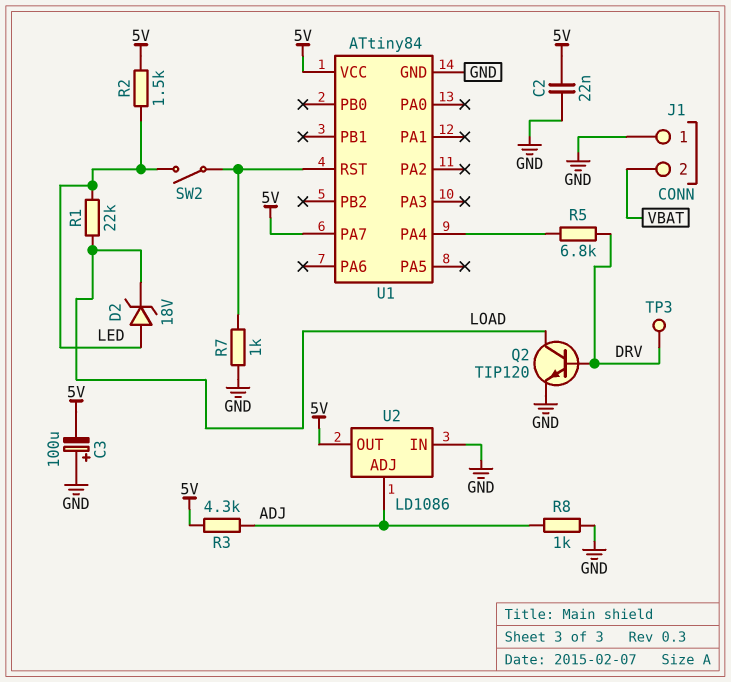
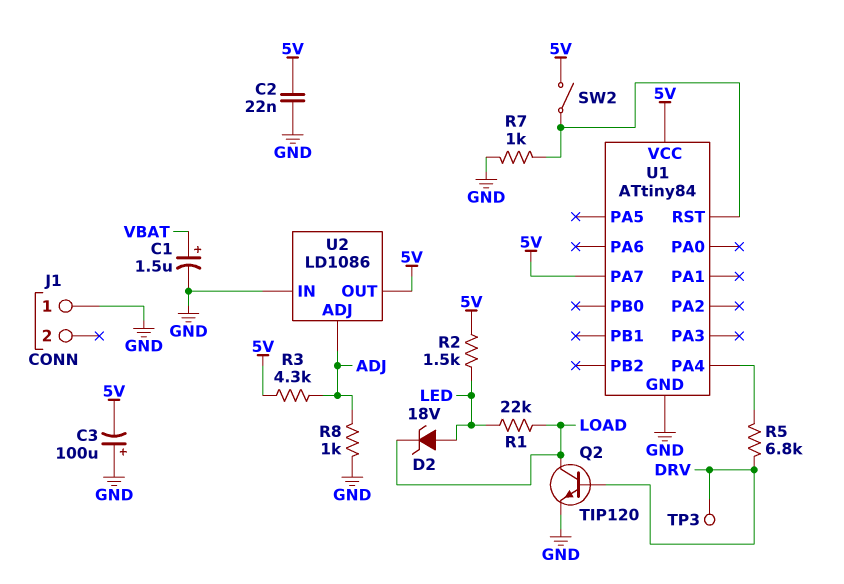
C1: none -> 1.5uF (plus VBAT, minus GND)
J1 pin 2: VBAT -> none
SW2: switch (LED, U1/RST) -> switch (5V, U1/RST)

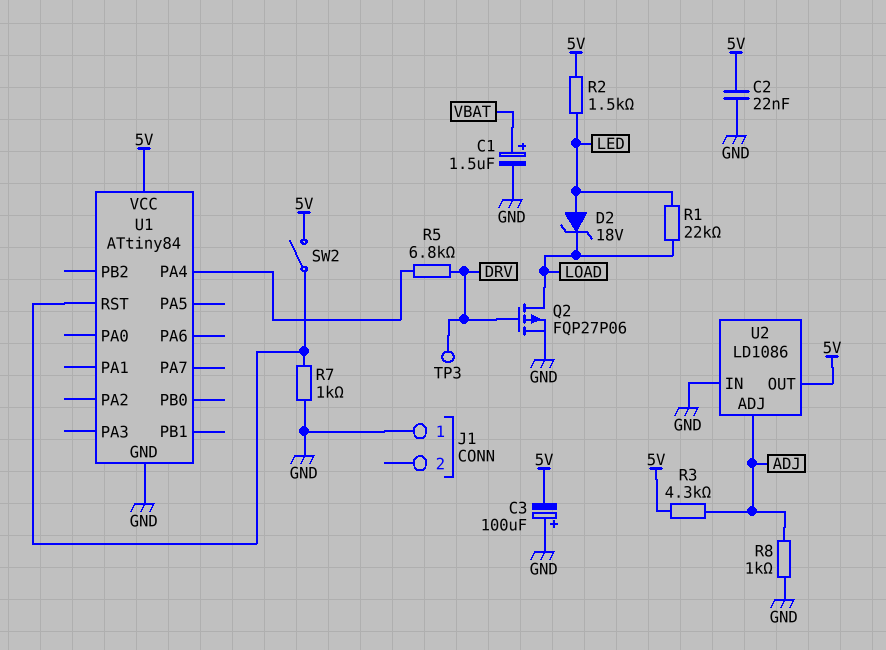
Q2: NPN TIP120 (B DRV, C LOAD, E GND) -> PMOS FQP27P06 (G DRV, D LOAD, S GND)
U1 pin PA7: 5V -> none

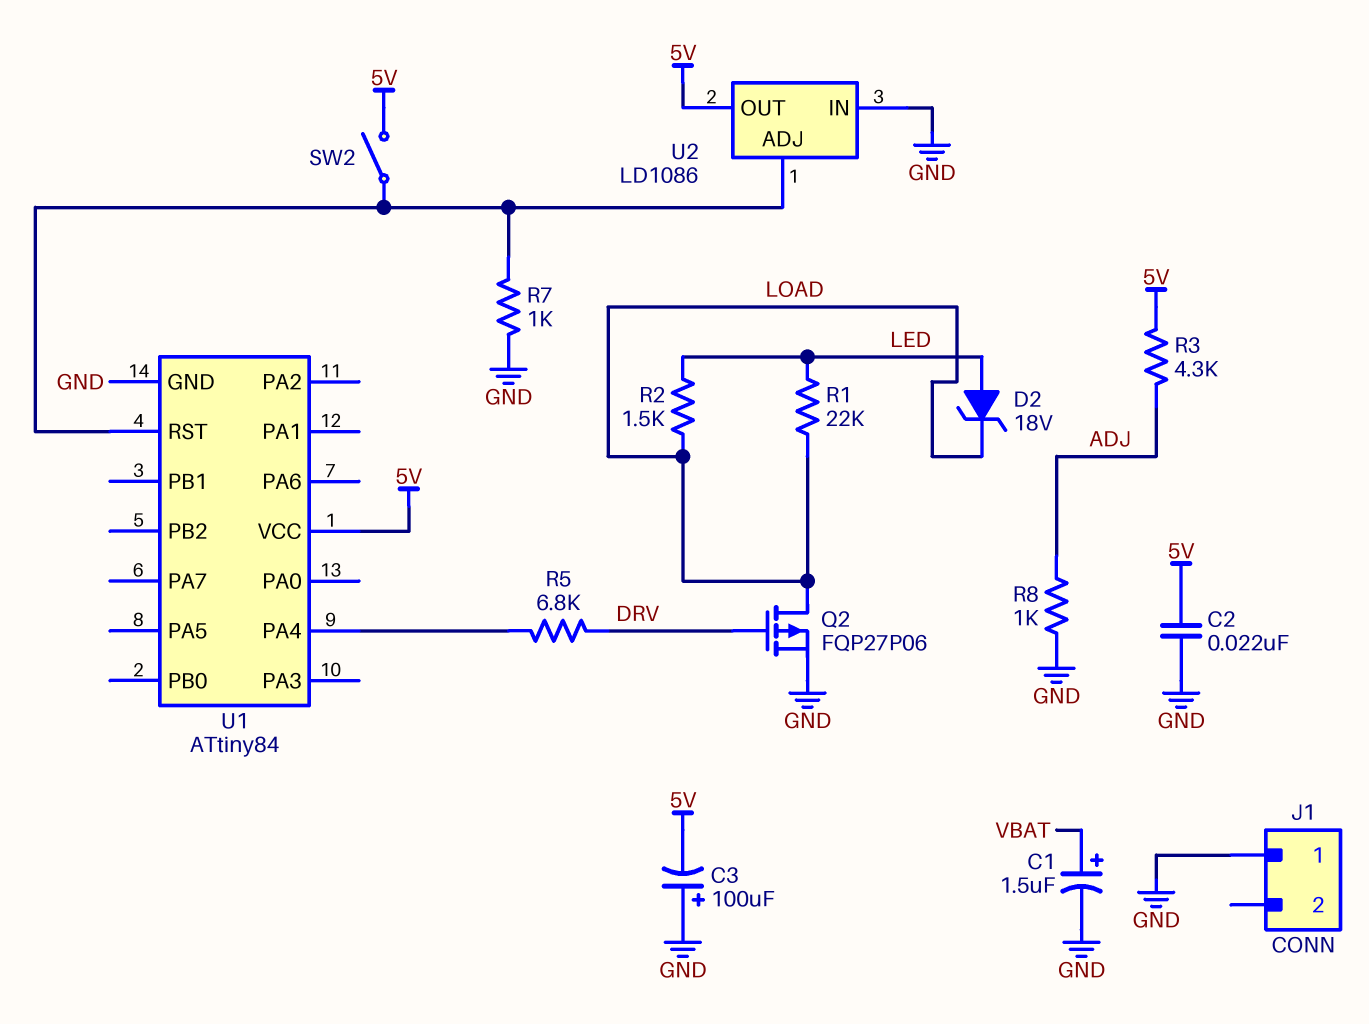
R2: 1.5k (5V, LED) -> 1.5k (LED, LOAD)
TP3: test point (DRV) -> none
U2 pin ADJ: ADJ -> U1/RST

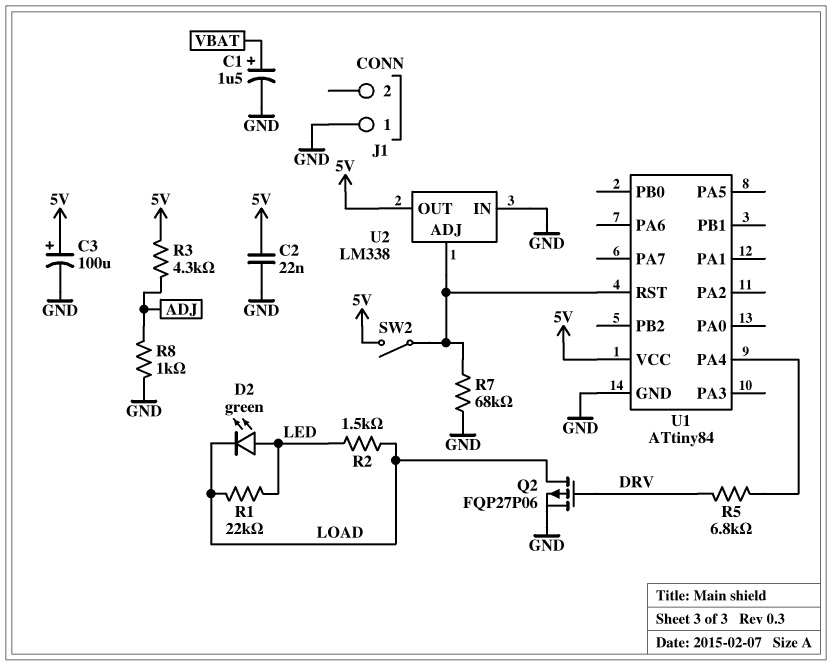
C3: 100uF (plus GND, minus 5V) -> 100uF (plus 5V, minus GND)
D2: zener 18V (A LED, K LOAD) -> LED green (A LED, K LOAD)
R7: 1k (GND, U1/RST) -> 68k (GND, U1/RST)
U2: LD1086 -> LM338

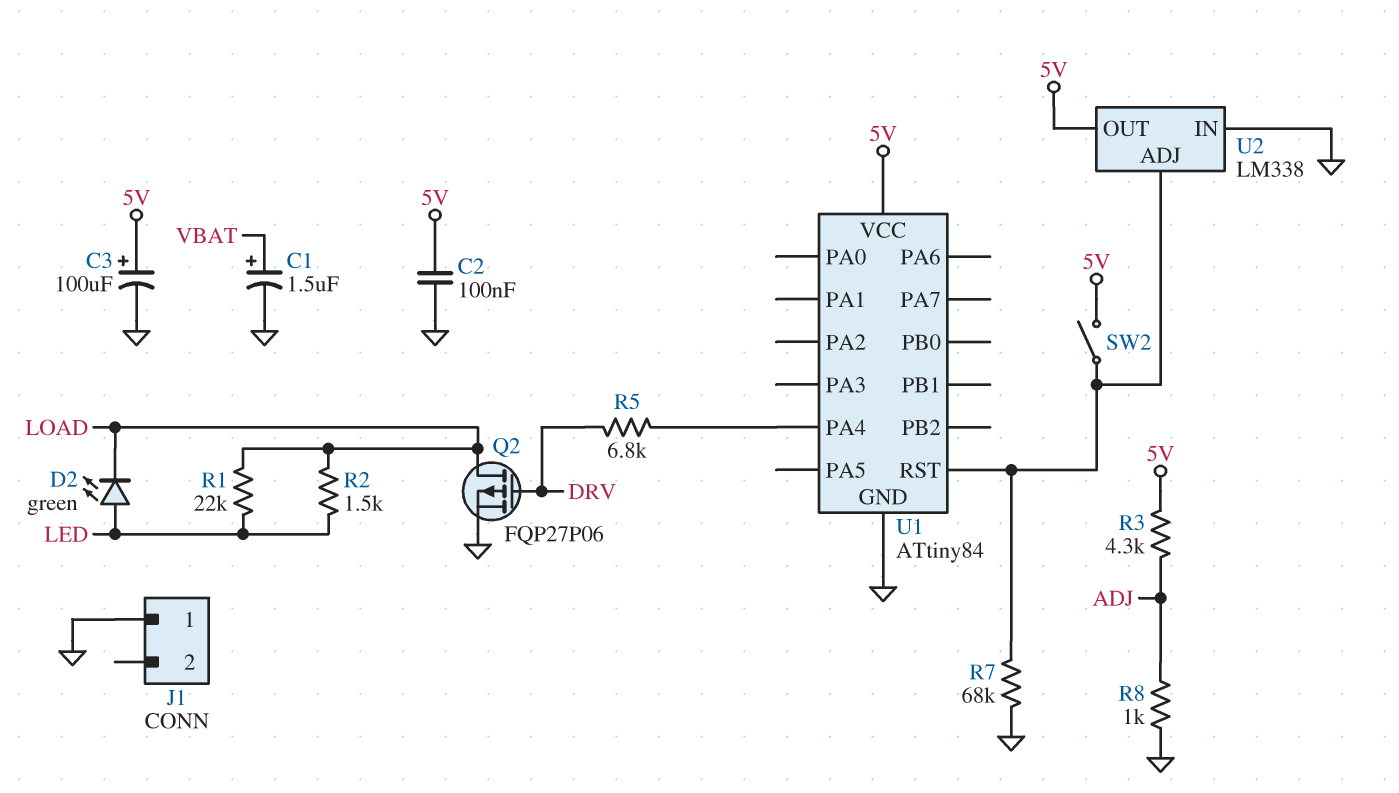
C2: 22nF (5V, GND) -> 100nF (5V, GND)

